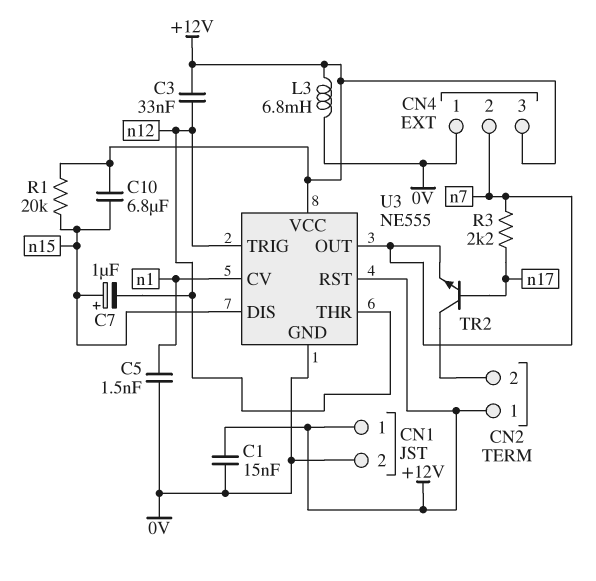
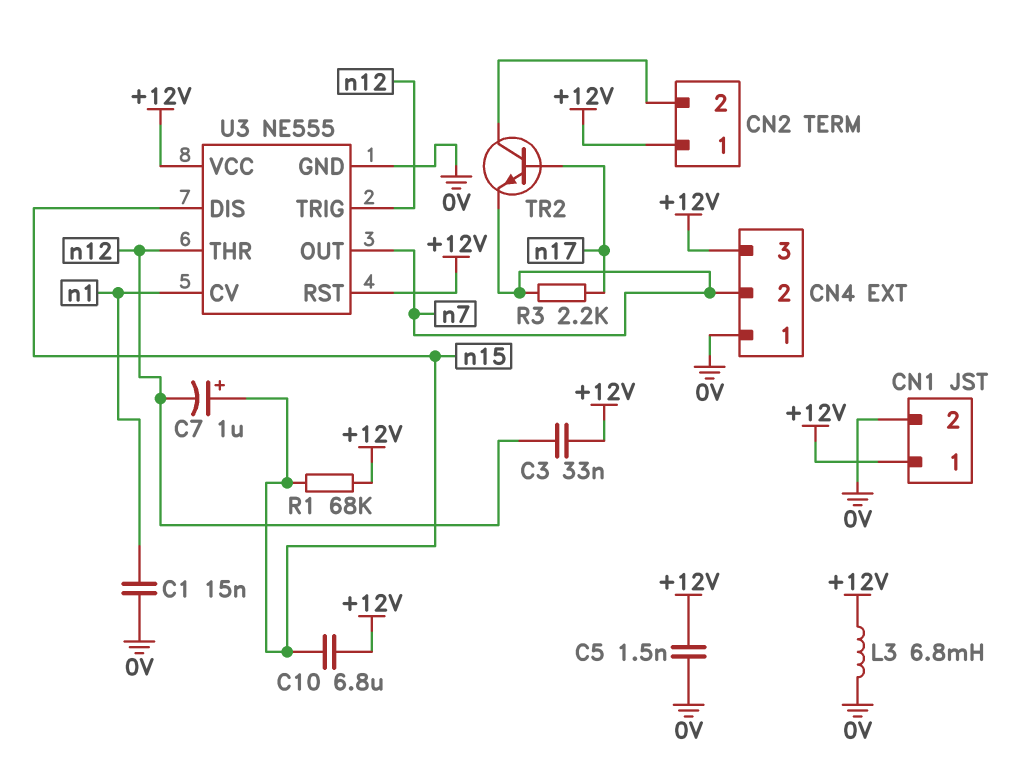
C1: 15nF (+12V, 0V) -> 15nF (0V, n1)
C5: 1.5nF (0V, n1) -> 1.5nF (+12V, 0V)
R1: 20k (+12V, n15) -> 68k (+12V, n15)

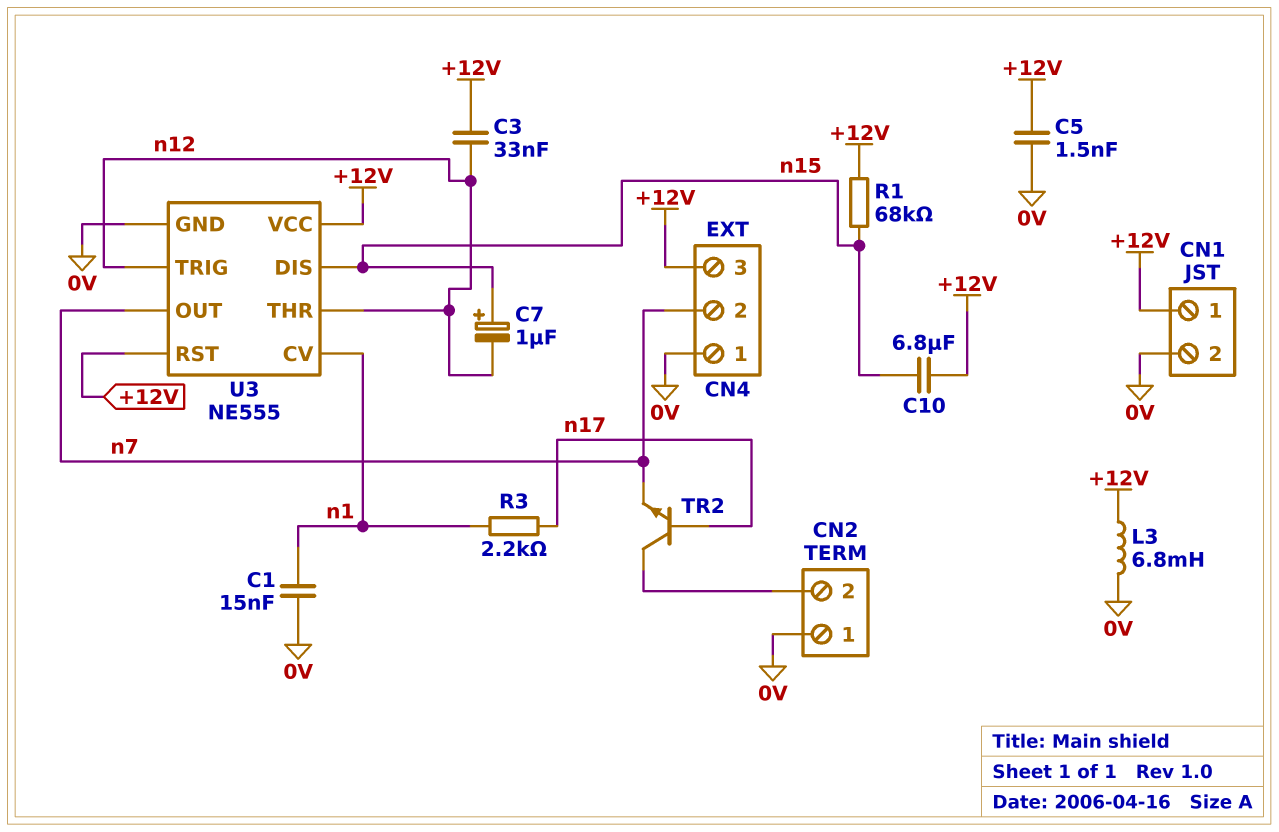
CN2 pin 1: +12V -> 0V
R3: 2.2k (n7, n17) -> 2.2k (n1, n17)

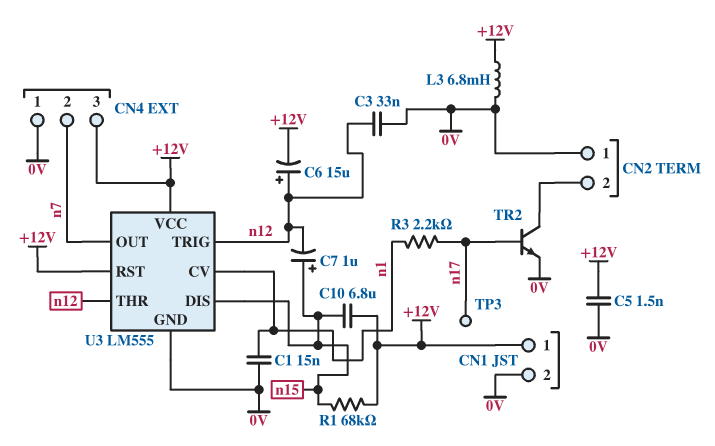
C3: 33nF (+12V, n12) -> 33nF (0V, n12)
C6: none -> 15uF (plus n12, minus +12V)
TP3: none -> test point (n17)
TR2: NPN (B n17, C CN2/2, E n7) -> NPN (B n17, C CN2/2, E 0V)
U3: NE555 -> LM555

